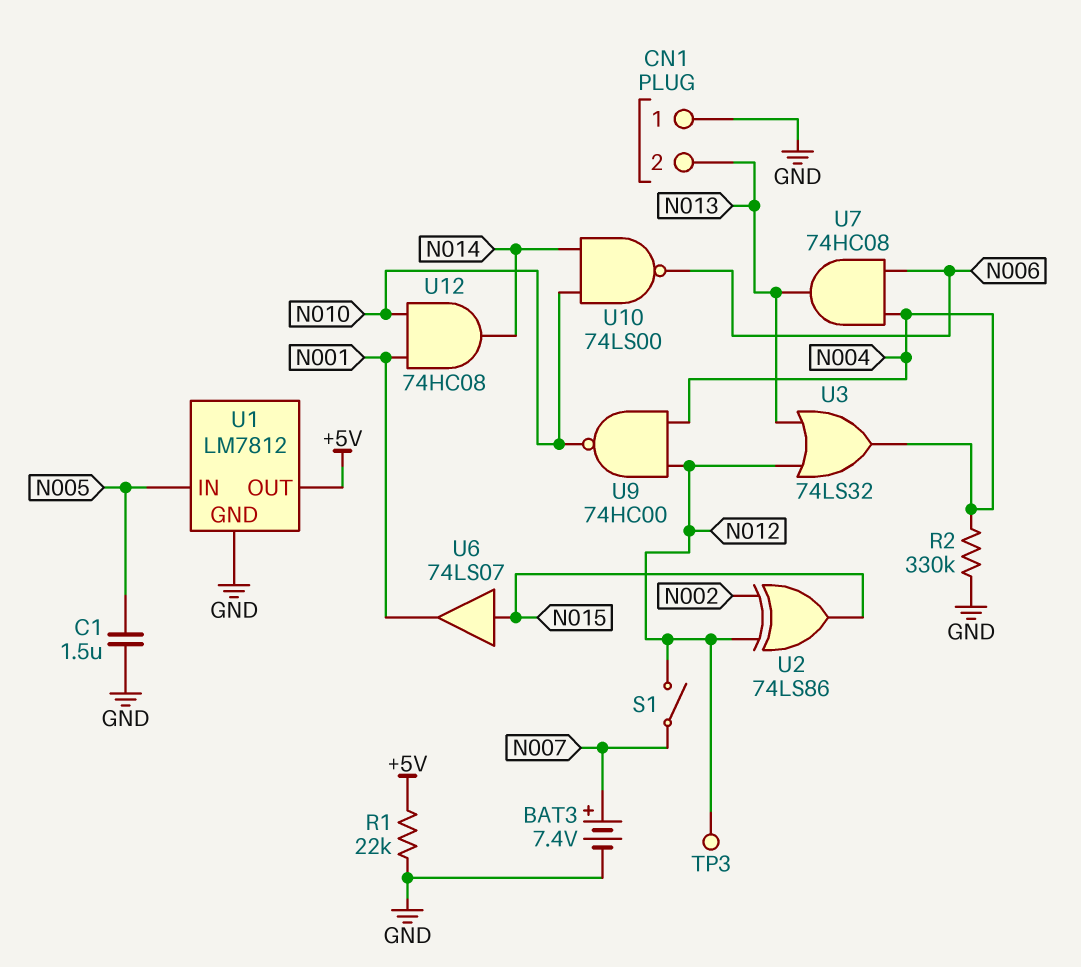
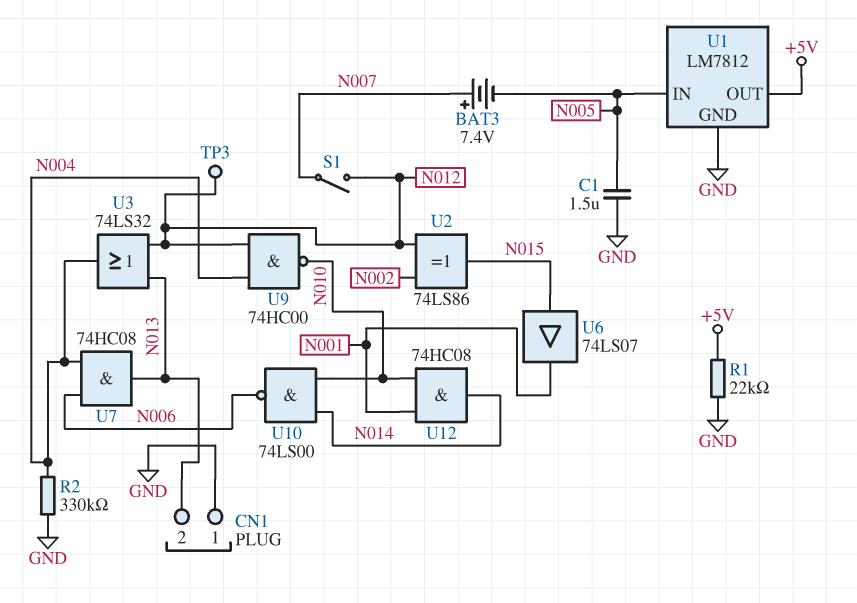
BAT3: 7.4V (plus N007, minus GND) -> 7.4V (plus N007, minus N005)

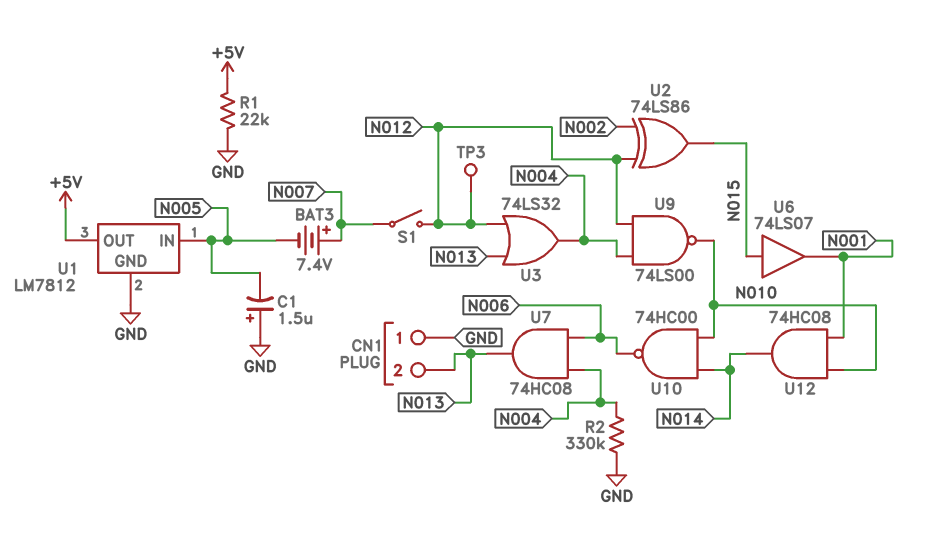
C1: 1.5uF (GND, N005) -> 1.5uF (plus GND, minus N005)
U9: NAND 74HC00 (in N004, in N012, out N010) -> NAND 74LS00 (in N004, in N012, out N010)
U10: NAND 74LS00 (in N010, in N014, out N006) -> NAND 74HC00 (in N010, in N014, out N006)

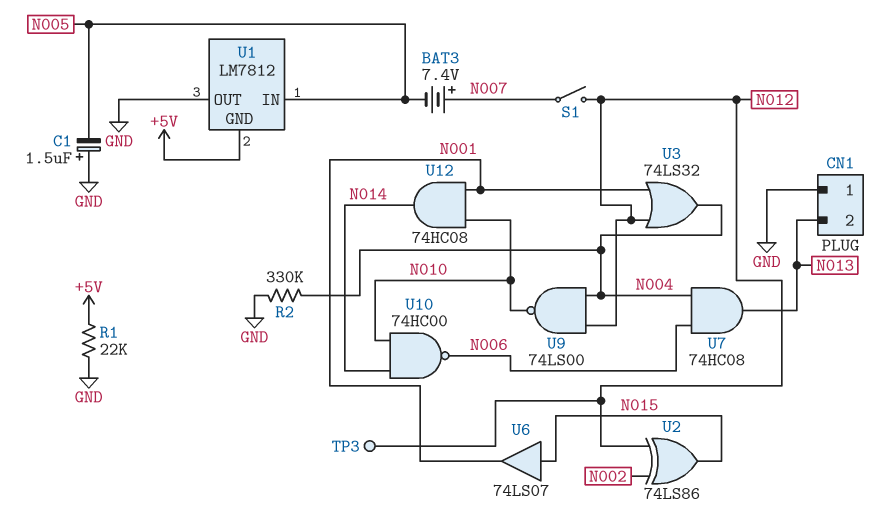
U1 pin GND: GND -> +5V
U1 pin OUT: +5V -> GND
U3: OR 74LS32 (in N012, in N013, out N004) -> OR 74LS32 (in N001, in N012, out N004)

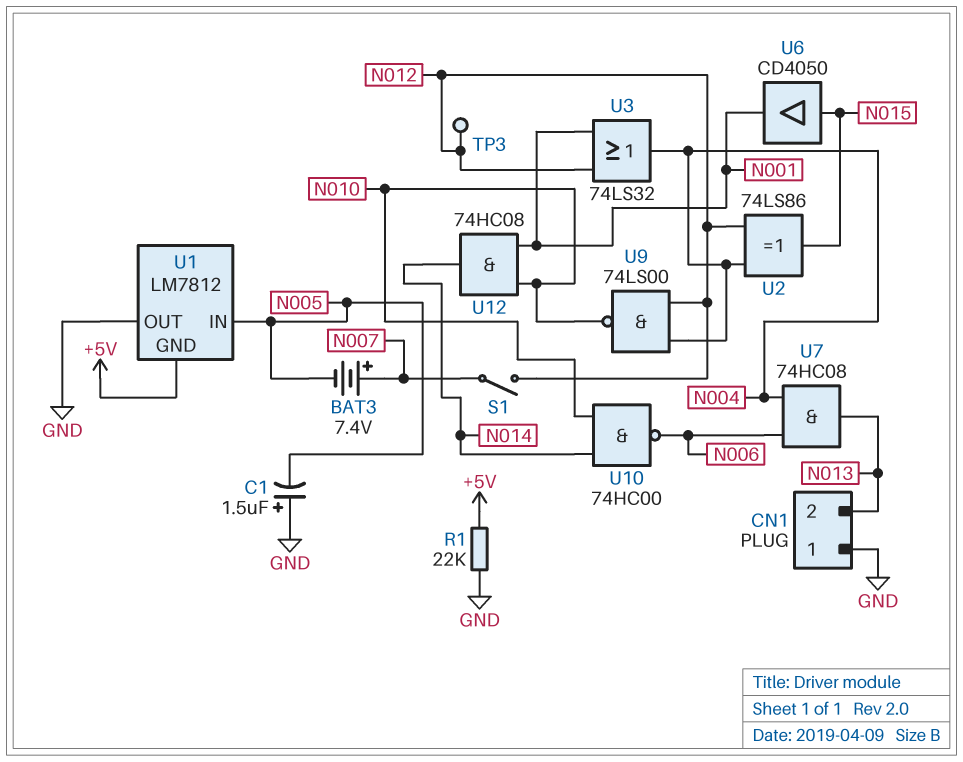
R2: 330k (GND, N004) -> none
U2: XOR 74LS86 (in N002, in N012, out N015) -> XOR 74LS86 (in N004, in N012, out N015)
U6: buffer 74LS07 (in N015, out N001) -> buffer CD4050 (in N015, out N001)

